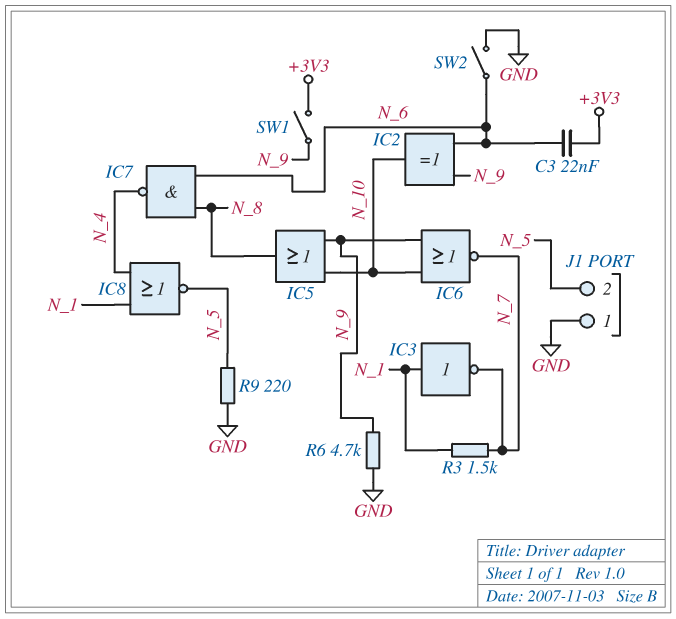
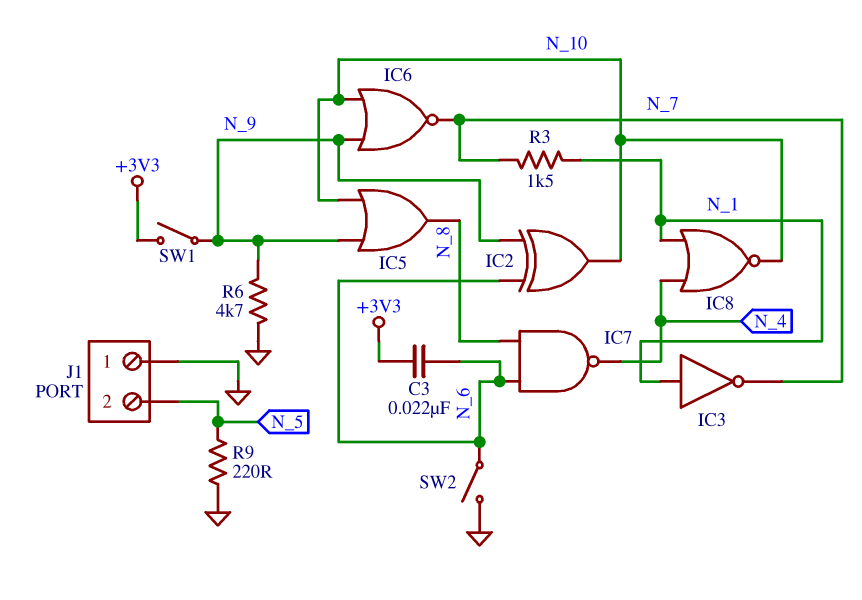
IC8: NOR (in N_1, in N_4, out N_5) -> NOR (in N_1, in N_4, out N_10)

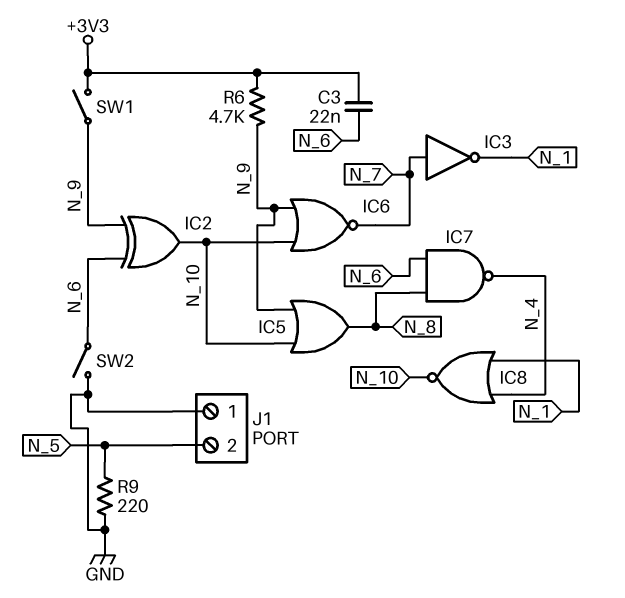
IC3: NOT (in N_1, out N_7) -> NOT (in N_7, out N_1)
R3: 1.5k (N_1, N_7) -> none
R6: 4.7k (GND, N_9) -> 4.7k (+3V3, N_9)

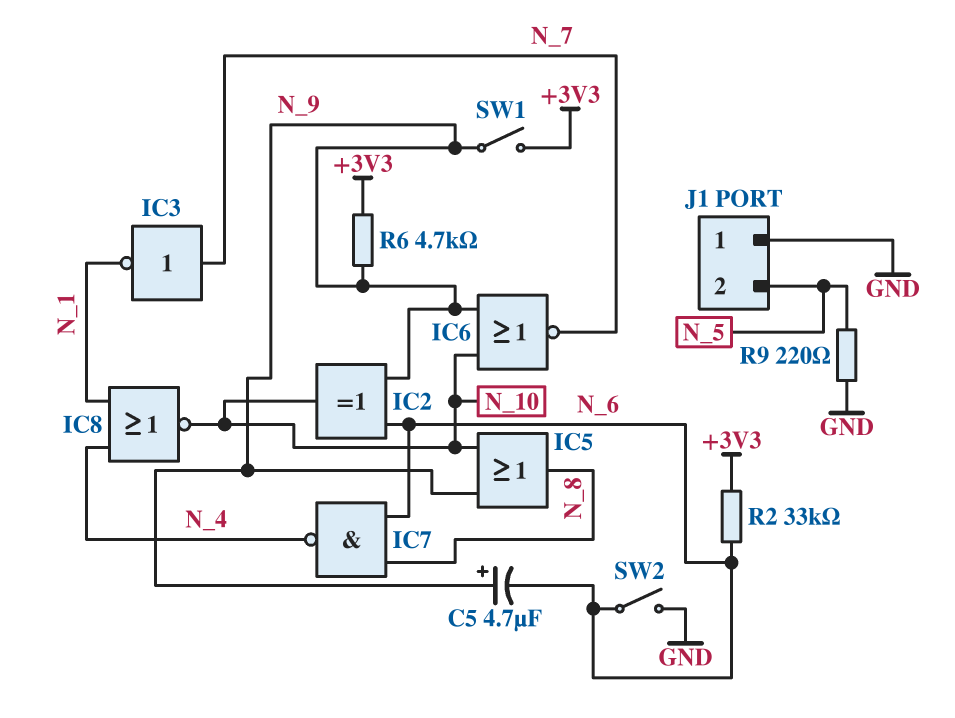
C3: 22nF (+3V3, N_6) -> none
C5: none -> 4.7uF (plus N_9, minus N_6)
R2: none -> 33k (+3V3, N_6)

